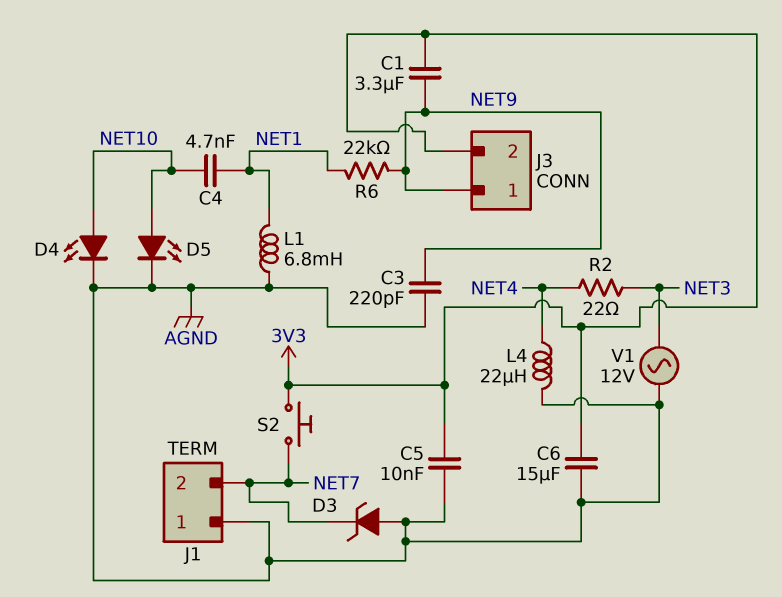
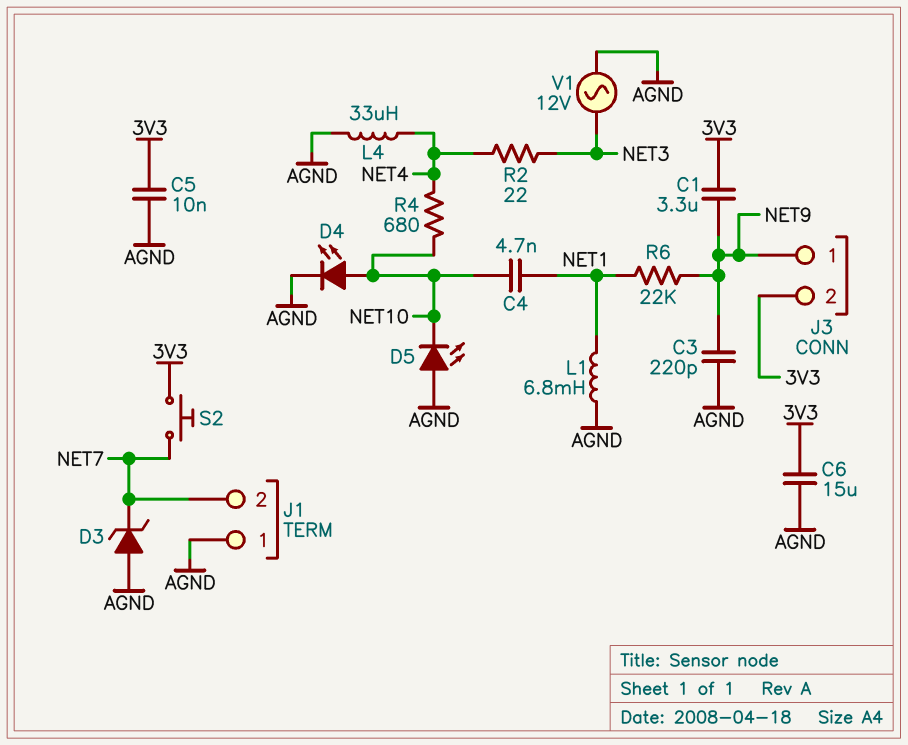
D5: LED (A NET10, K AGND) -> LED (A AGND, K NET10)
L4: 22uH (AGND, NET4) -> 33uH (AGND, NET4)
R4: none -> 680 (NET4, NET10)

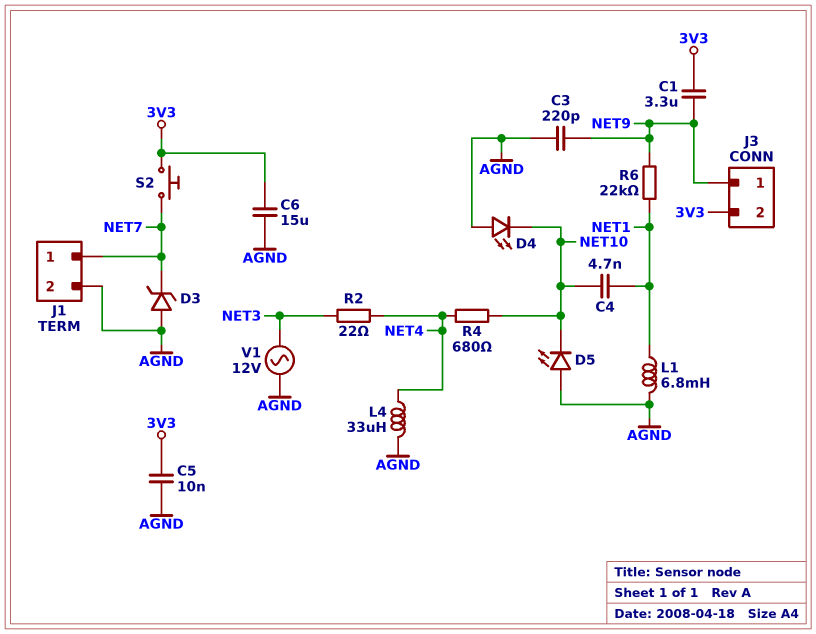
D4: LED (A NET10, K AGND) -> LED (A AGND, K NET10)
J1 pin 1: AGND -> NET7
J1 pin 2: NET7 -> AGND

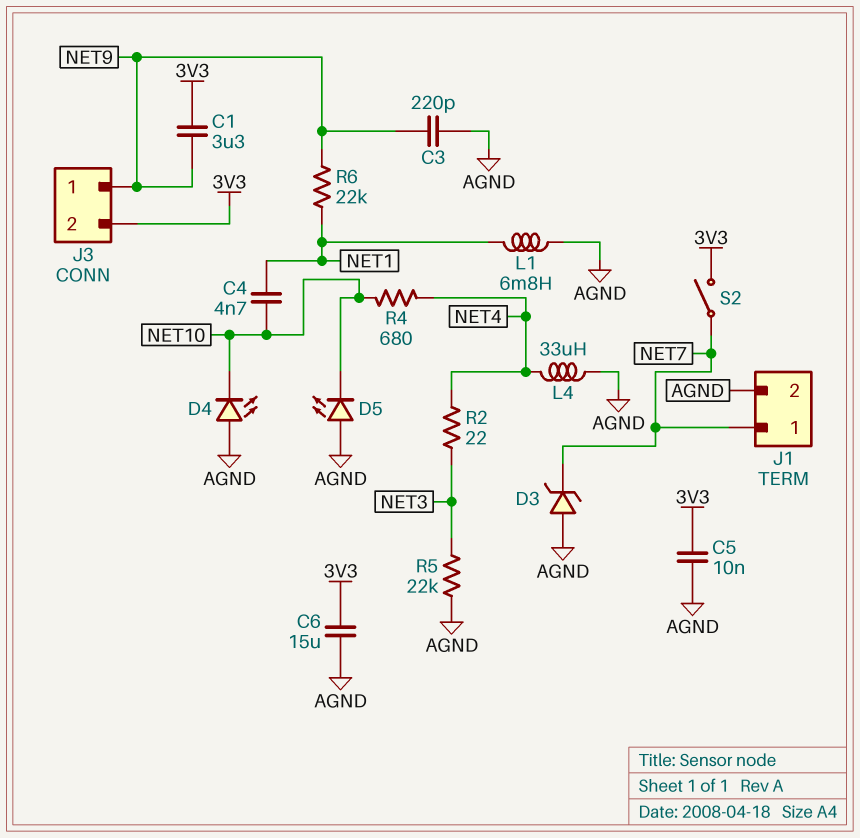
R5: none -> 22k (AGND, NET3)
S2: button (3V3, NET7) -> switch (3V3, NET7)
V1: AC 12V (AGND, NET3) -> none

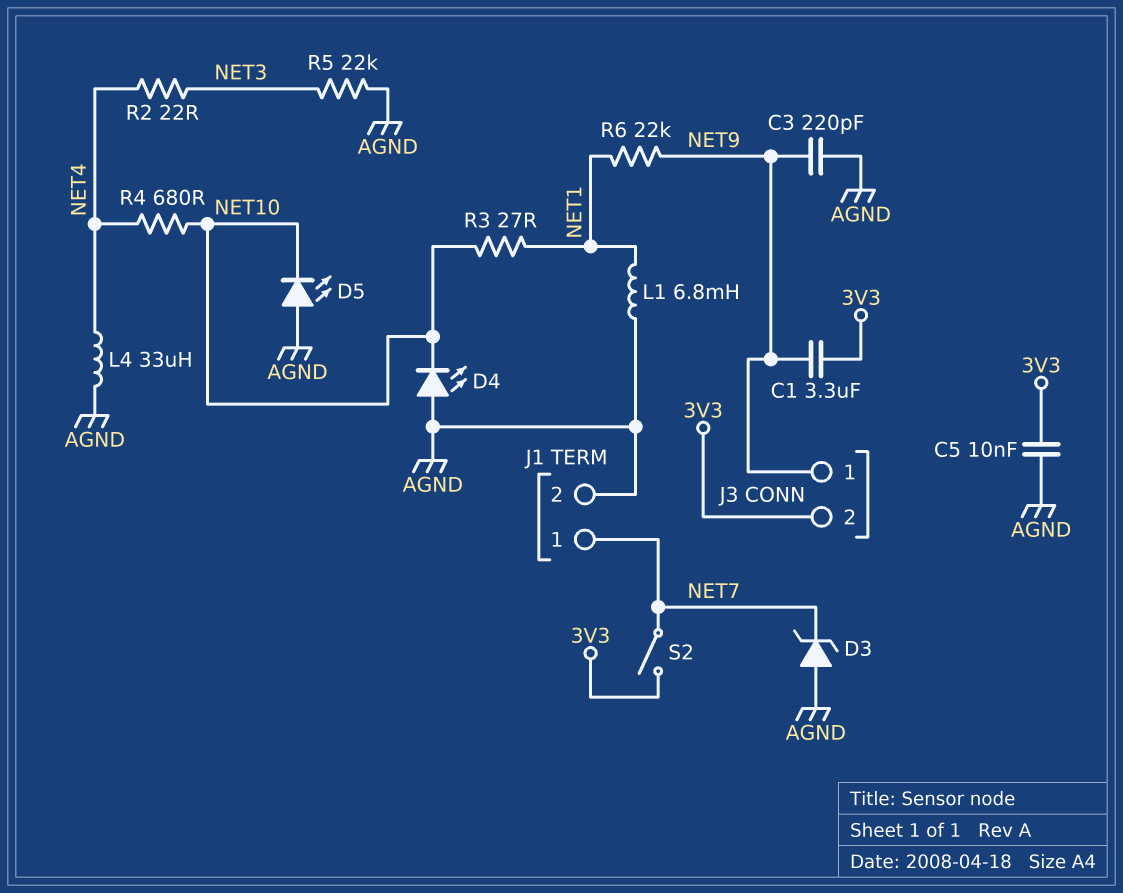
C4: 4.7nF (NET1, NET10) -> none
C6: 15uF (3V3, AGND) -> none
R3: none -> 27 (NET1, NET10)

